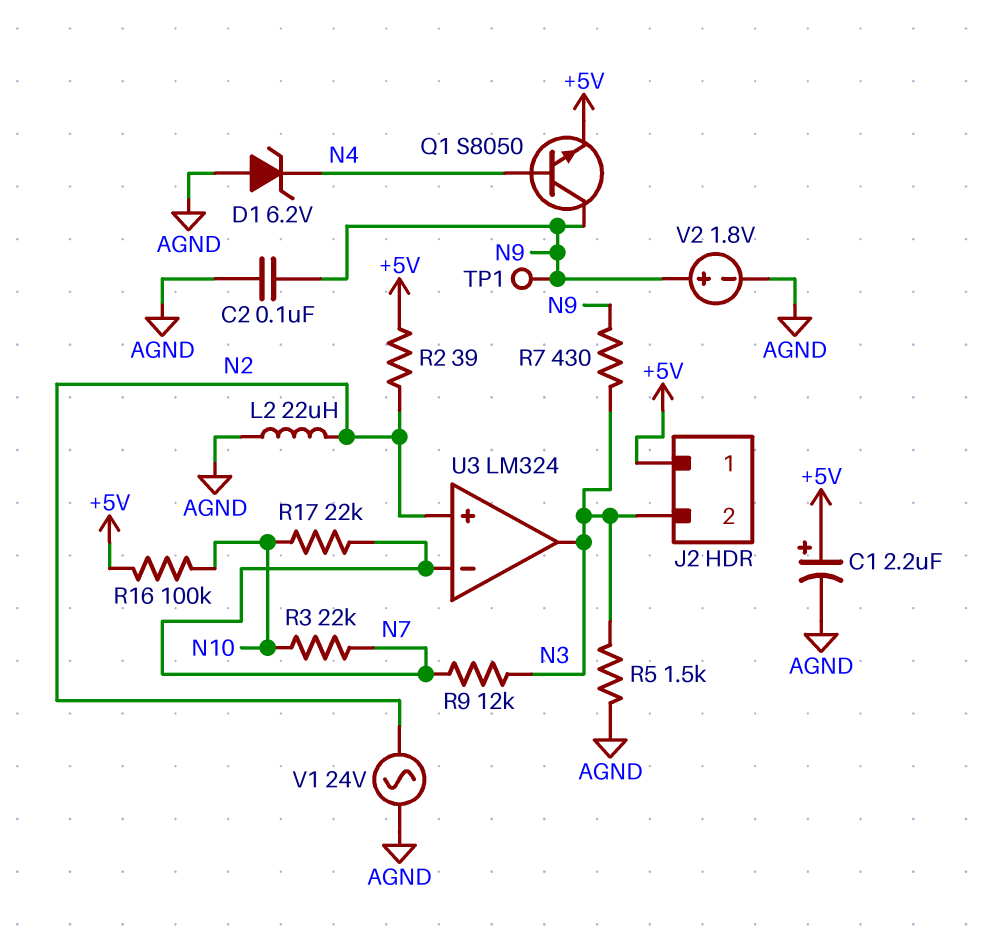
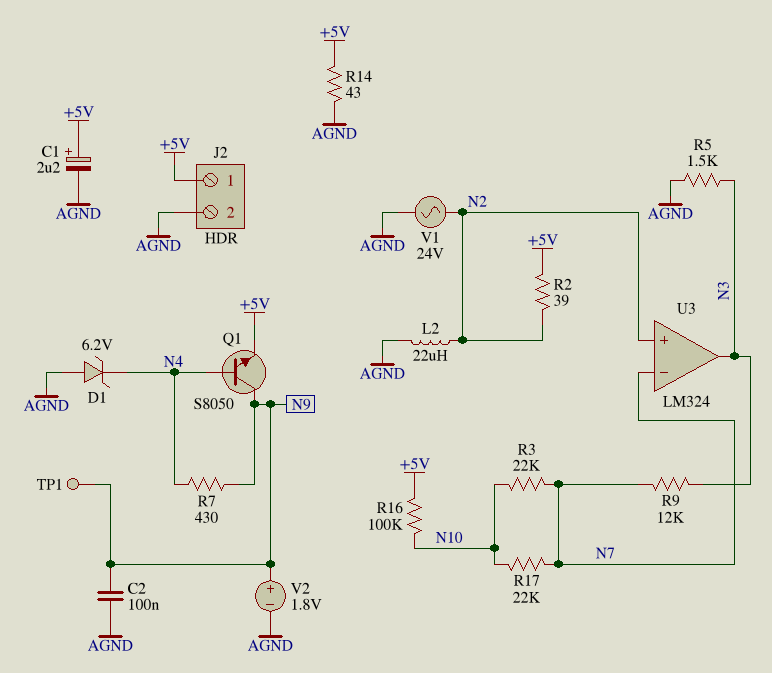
J2 pin 2: N3 -> AGND
R7: 430 (N3, N9) -> 430 (N4, N9)
R14: none -> 43 (+5V, AGND)

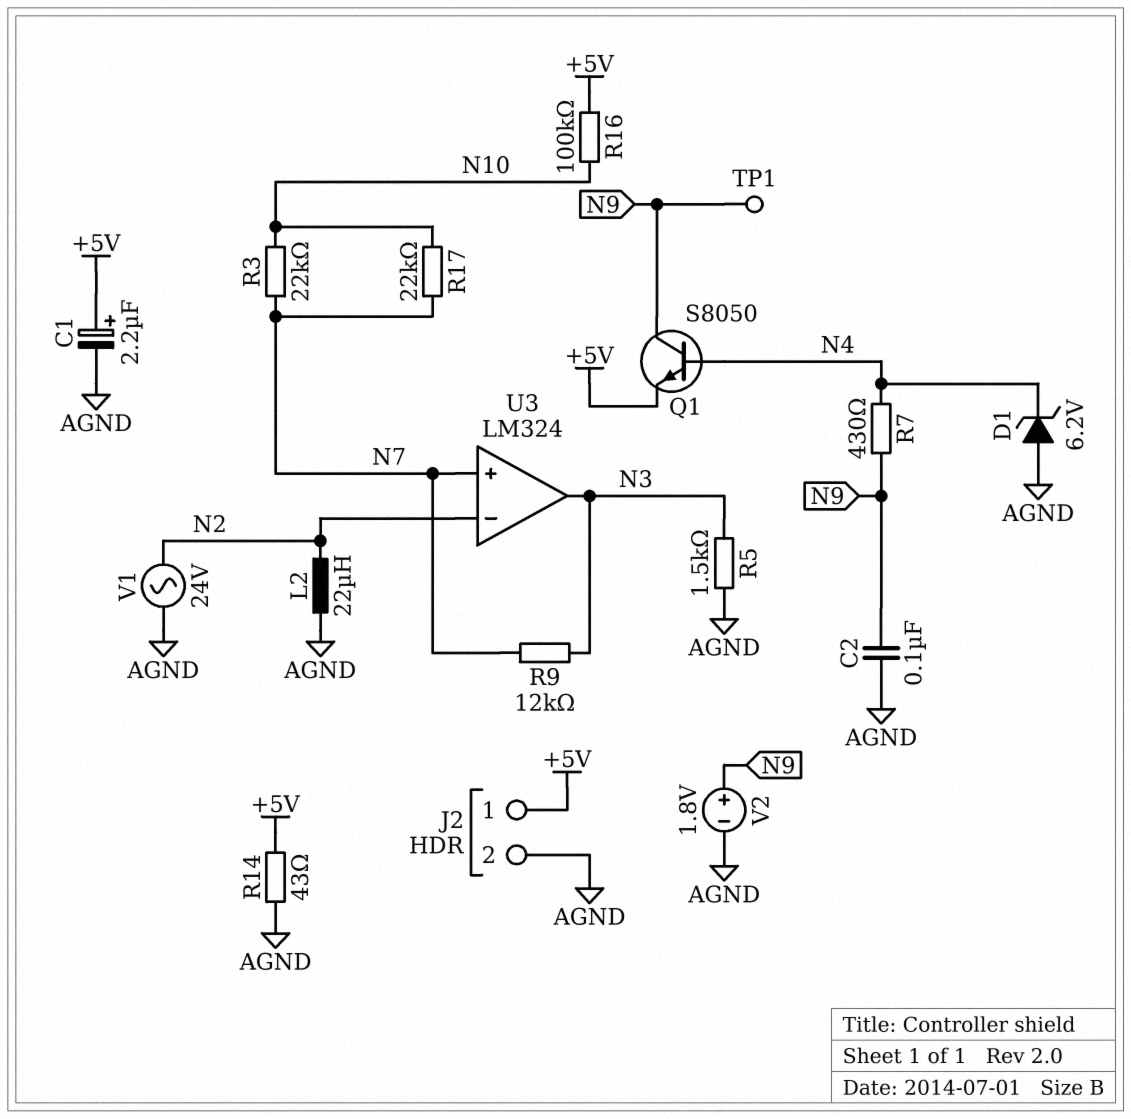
R2: 39 (+5V, N2) -> none
U3 pin in+: N2 -> N7
U3 pin in-: N7 -> N2

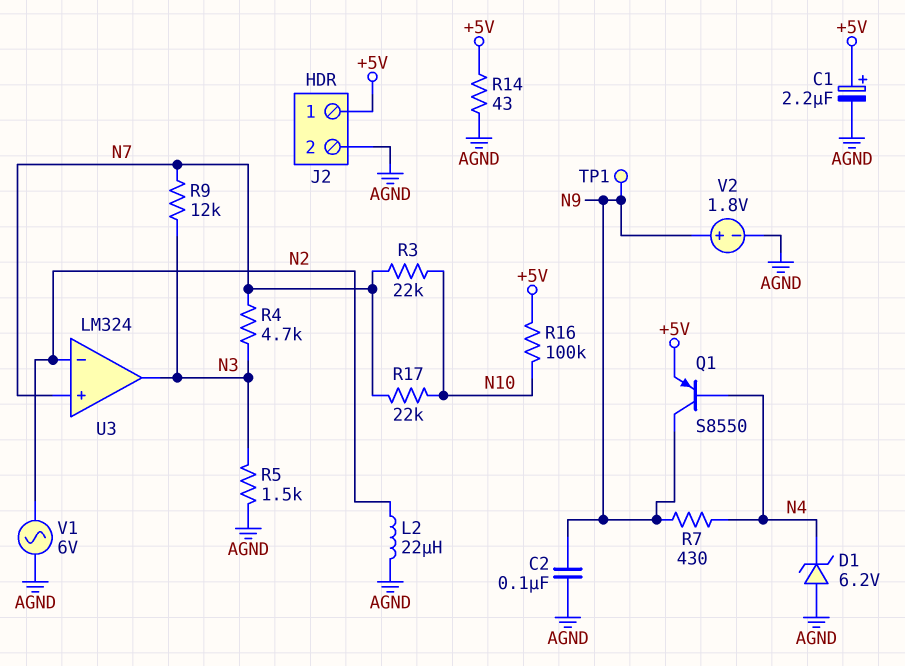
Q1: NPN S8050 (B N4, C N9, E +5V) -> PNP S8550 (B N4, C N9, E +5V)
R4: none -> 4.7k (N3, N7)
V1: AC 24V (AGND, N2) -> AC 6V (AGND, N2)

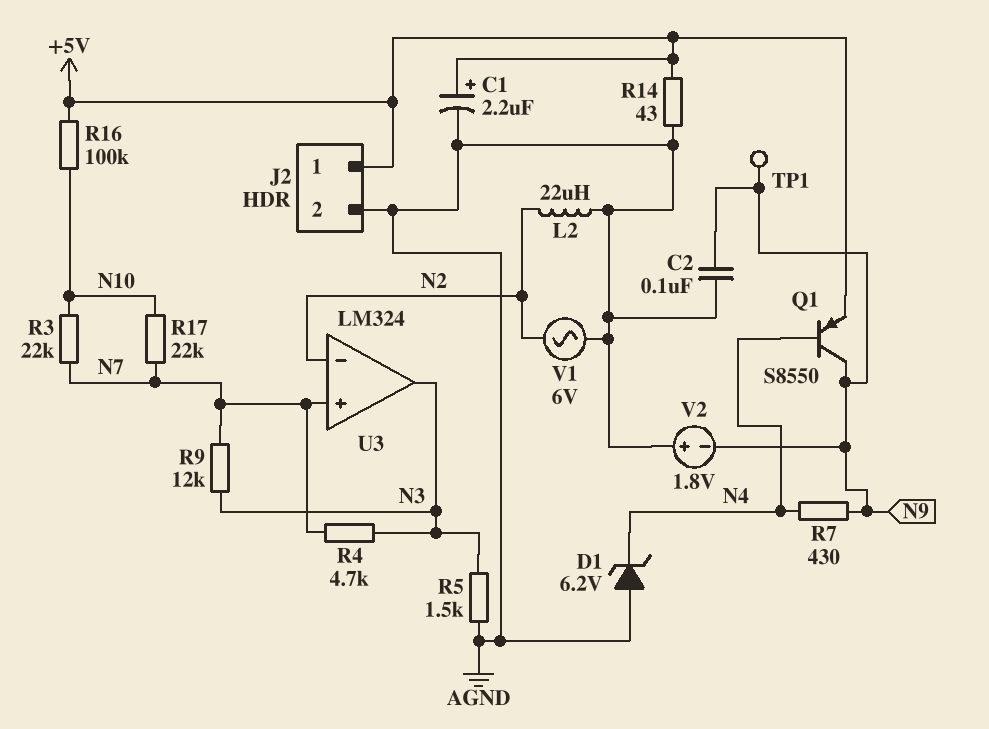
V2: 1.8V (plus N9, minus AGND) -> 1.8V (plus AGND, minus N9)

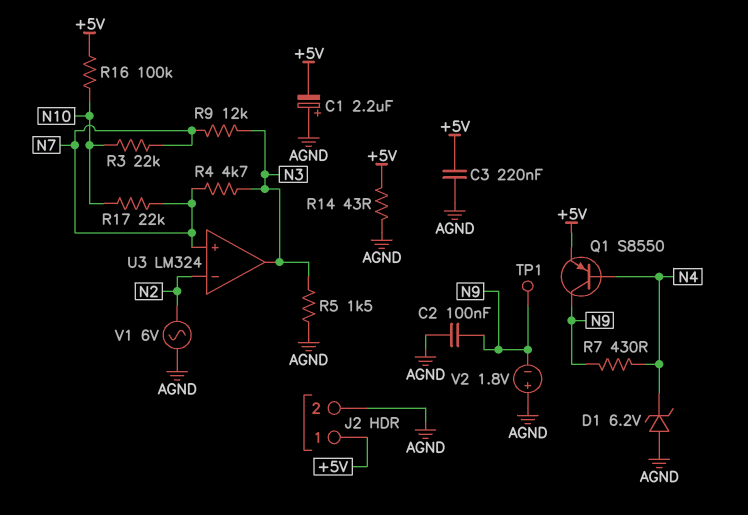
C1: 2.2uF (plus +5V, minus AGND) -> 2.2uF (plus AGND, minus +5V)
C3: none -> 220nF (+5V, AGND)
L2: 22uH (AGND, N2) -> none

